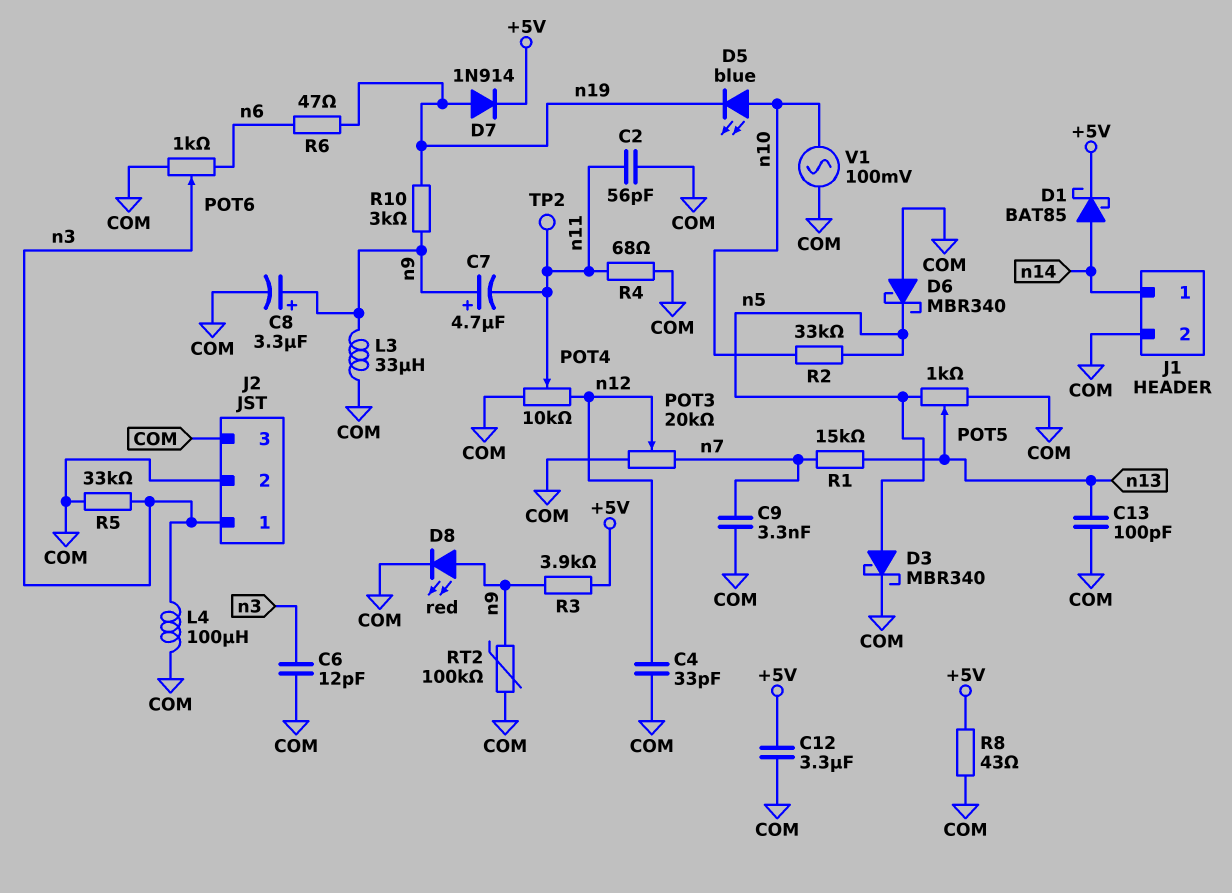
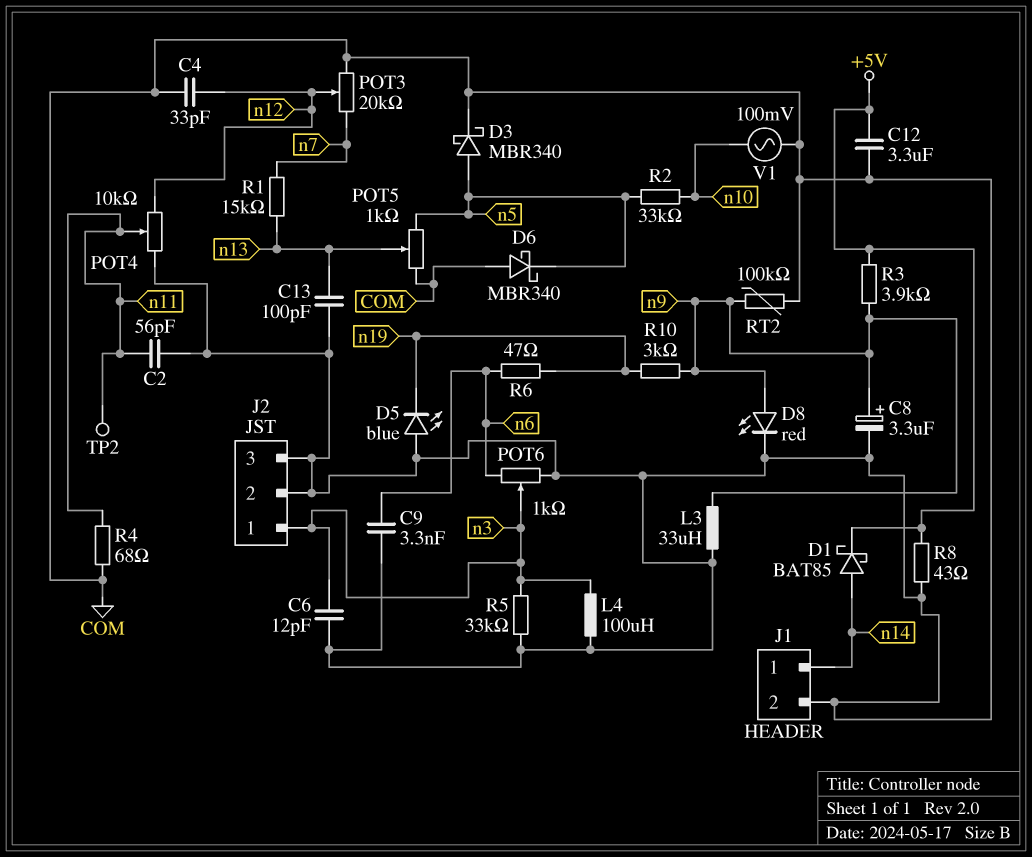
C7: 4.7uF (plus n9, minus n11) -> none
C9: 3.3nF (COM, n7) -> 3.3nF (COM, n6)
D5: LED blue (A n10, K n19) -> LED blue (A COM, K n19)
D7: diode 1N914 (A n19, K +5V) -> none

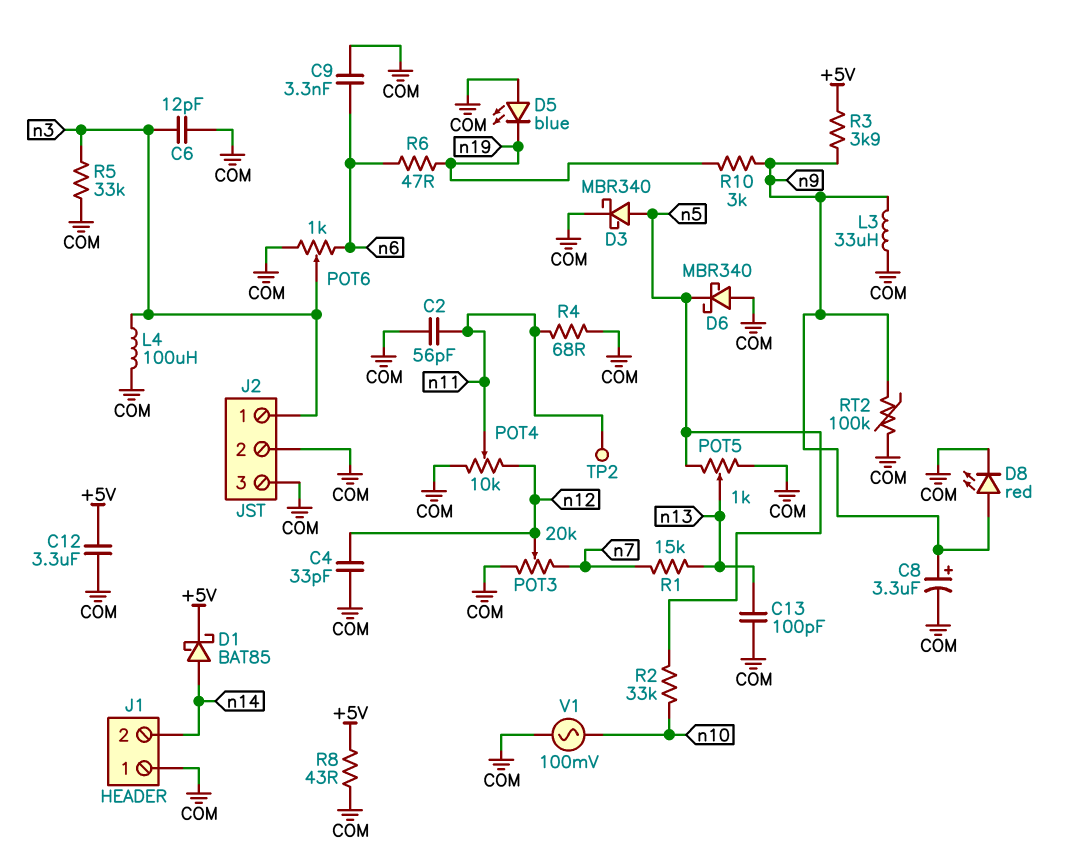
J1 pin 1: n14 -> COM
J1 pin 2: COM -> n14

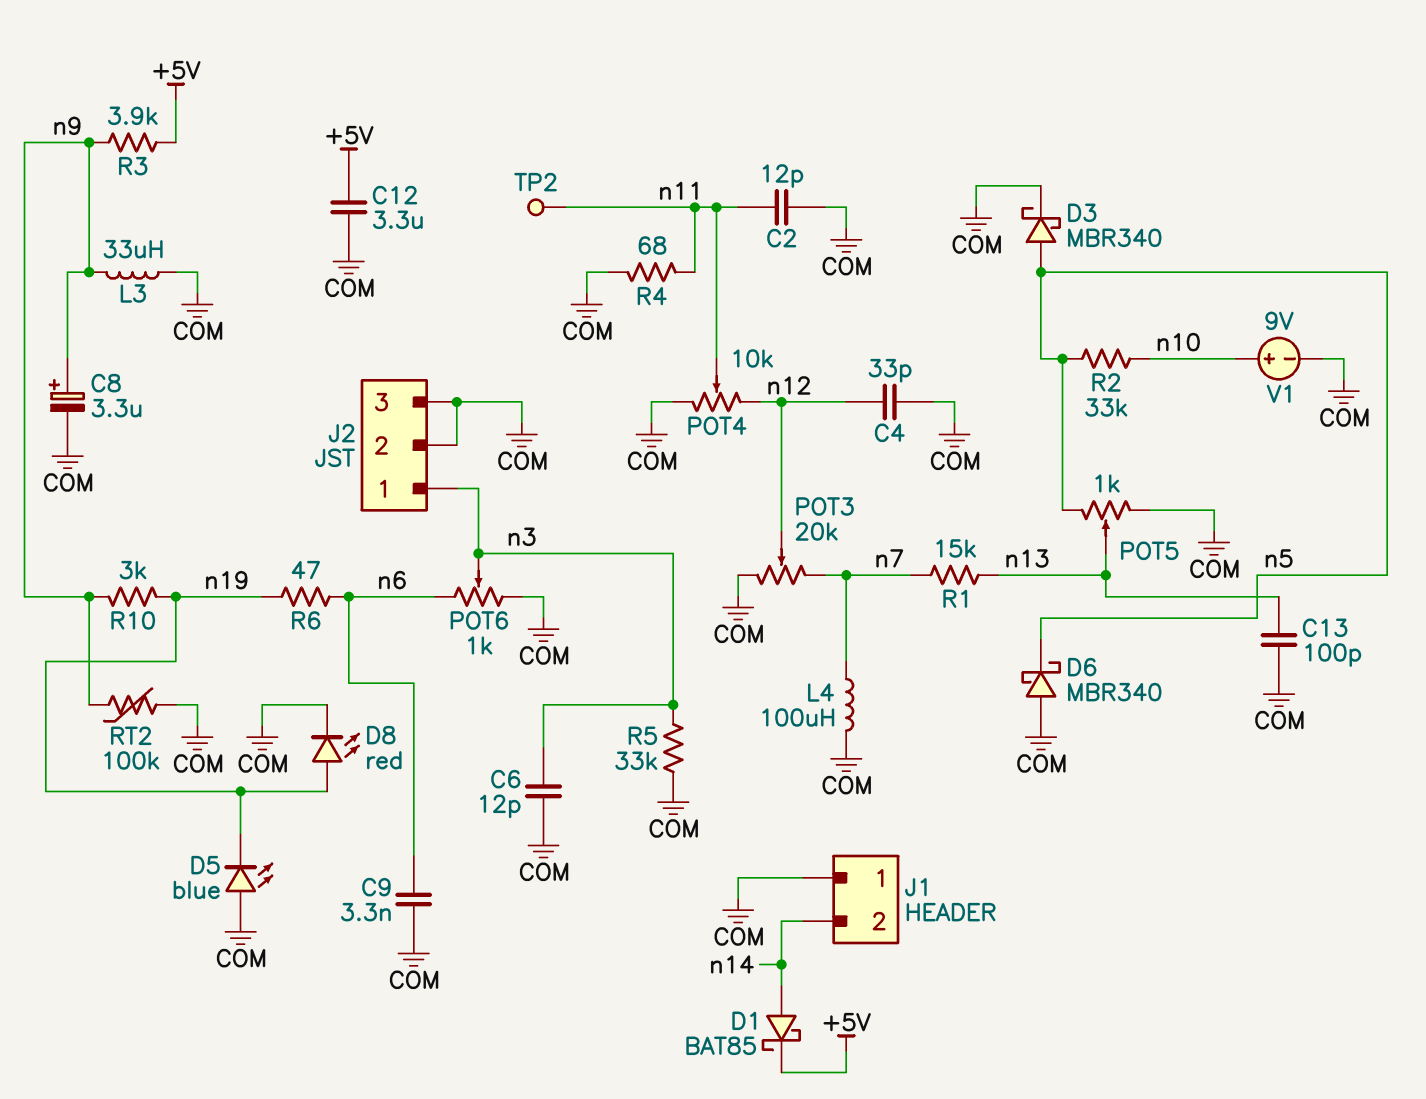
C2: 56pF (COM, n11) -> 12pF (COM, n11)
D8: LED red (A n9, K COM) -> LED red (A n19, K COM)
L4: 100uH (COM, n3) -> 100uH (COM, n7)
R8: 43 (+5V, COM) -> none
V1: AC 100mV (COM, n10) -> 9V (plus n10, minus COM)

